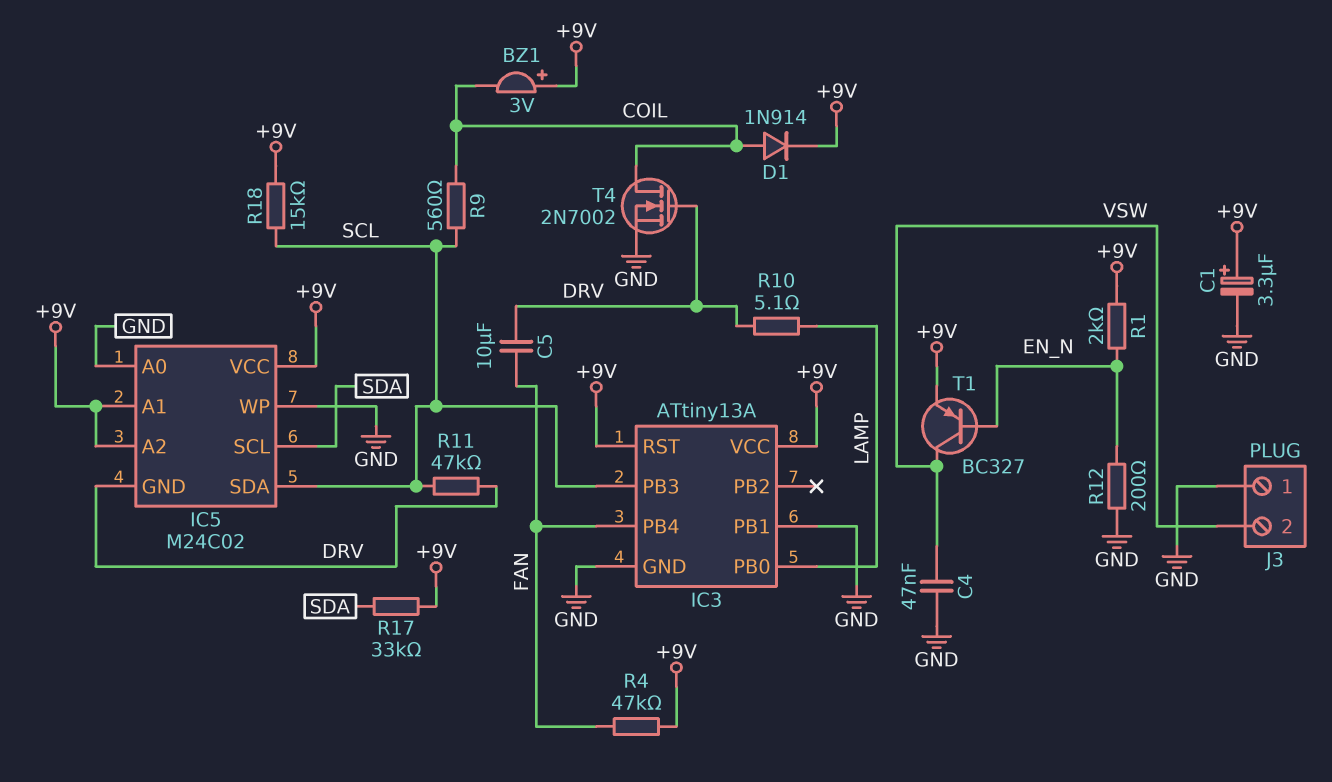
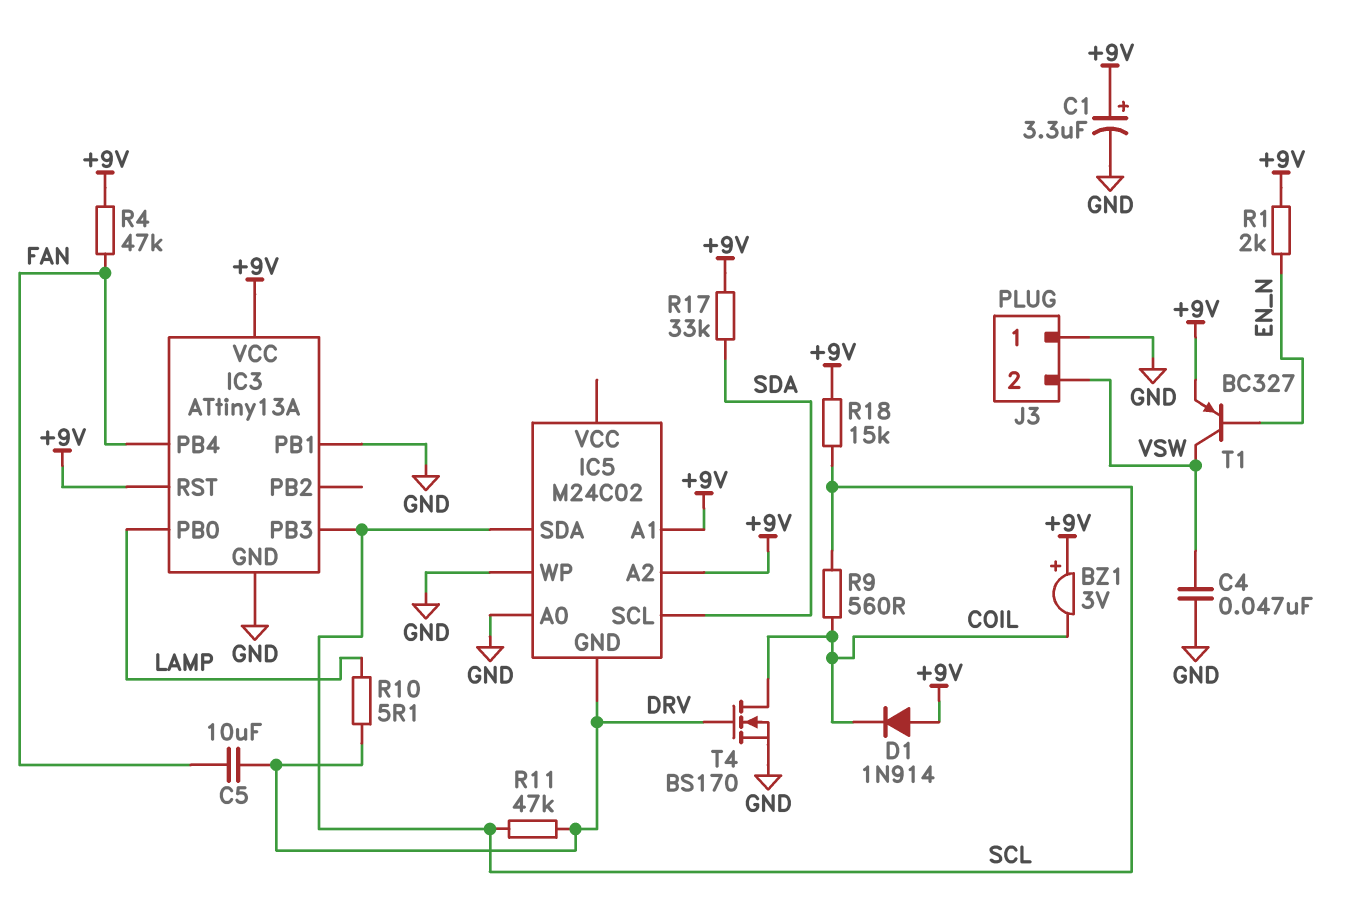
D1: diode 1N914 (A COIL, K +9V) -> diode 1N914 (A +9V, K COIL)
IC5 pin VCC: +9V -> none
R12: 200 (EN_N, GND) -> none
T4: NMOS 2N7002 (G DRV, D COIL, S GND) -> NMOS BS170 (G DRV, D COIL, S GND)

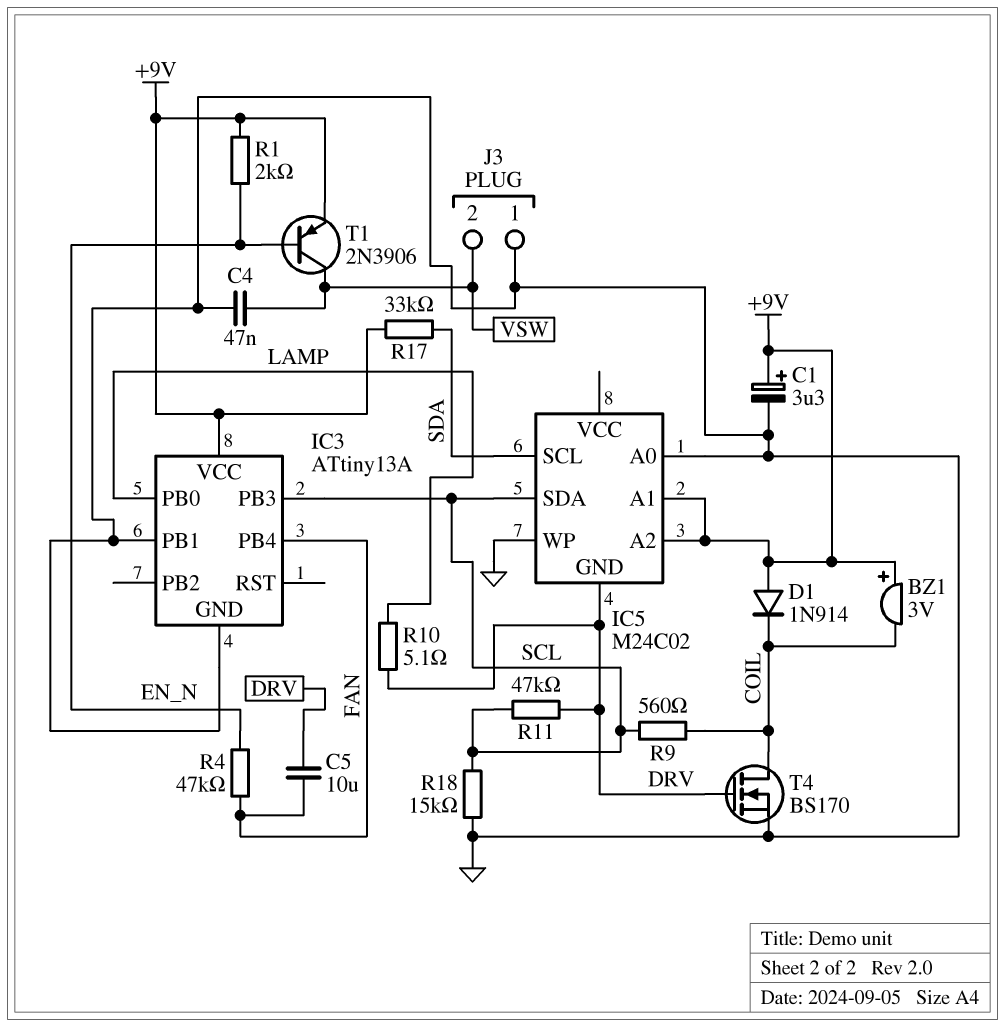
IC3 pin RST: +9V -> none
R4: 47k (+9V, FAN) -> 47k (EN_N, FAN)
R18: 15k (+9V, SCL) -> 15k (GND, SCL)
T1: PNP BC327 (B EN_N, C VSW, E +9V) -> PNP 2N3906 (B EN_N, C VSW, E +9V)

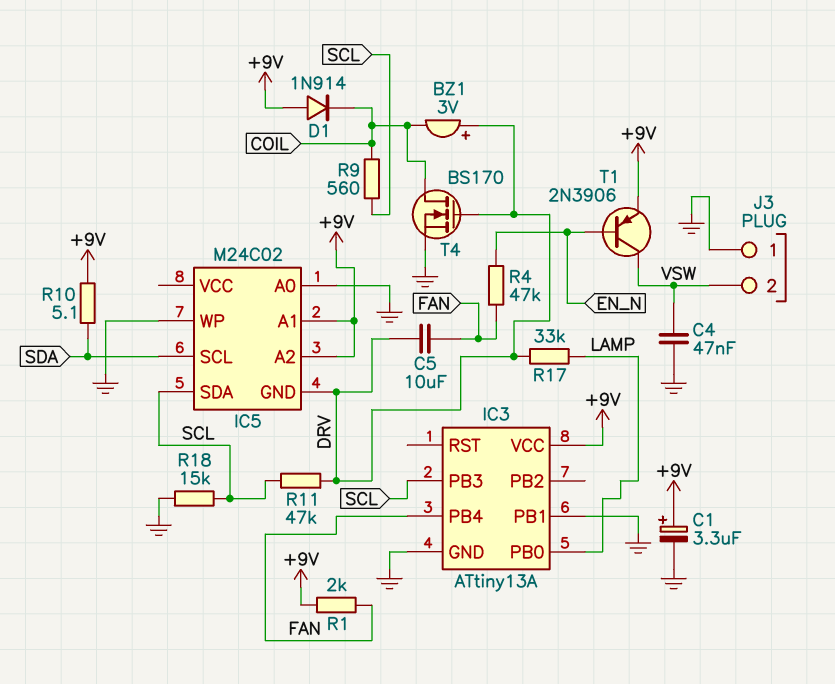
BZ1: buzzer 3V (plus +9V, minus COIL) -> buzzer 3V (plus DRV, minus COIL)
R1: 2k (+9V, EN_N) -> 2k (+9V, FAN)
R10: 5.1 (DRV, LAMP) -> 5.1 (+9V, SDA)
R17: 33k (+9V, SDA) -> 33k (DRV, LAMP)

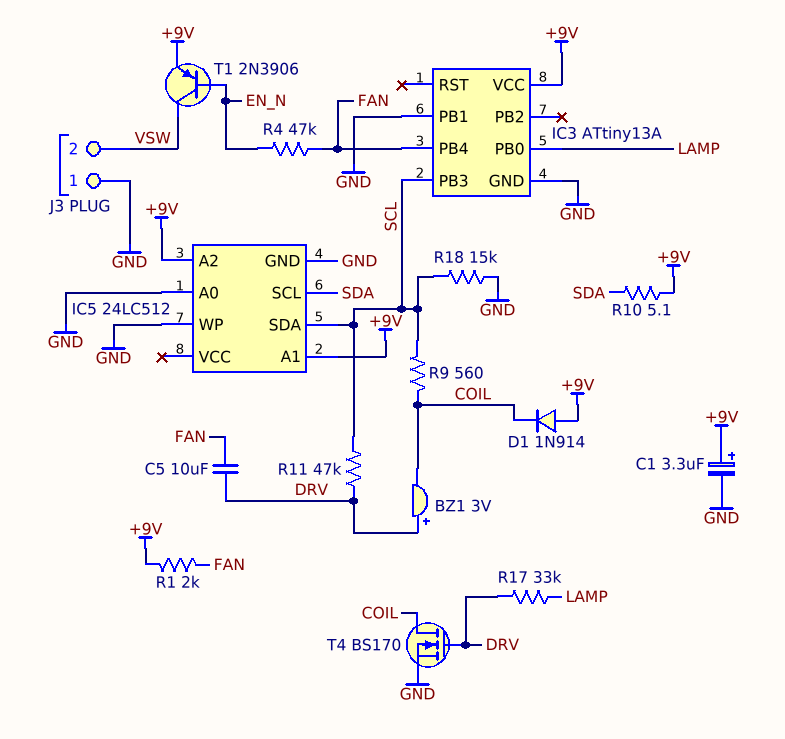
C4: 47nF (GND, VSW) -> none
IC5: M24C02 -> 24LC512
IC5 pin GND: DRV -> GND

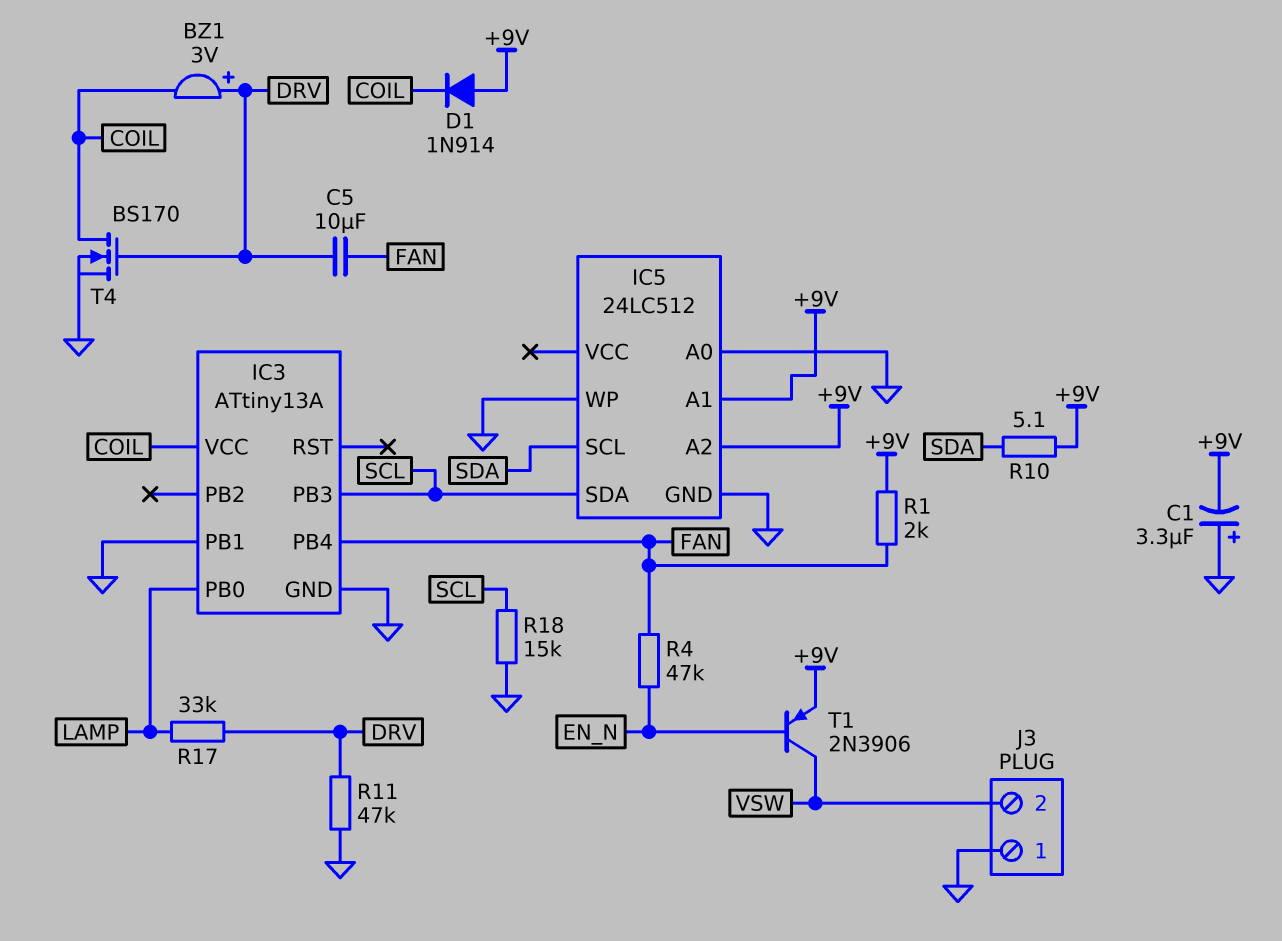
C1: 3.3uF (plus +9V, minus GND) -> 3.3uF (plus GND, minus +9V)
IC3 pin VCC: +9V -> COIL
R9: 560 (COIL, SCL) -> none
R11: 47k (DRV, SCL) -> 47k (DRV, GND)

